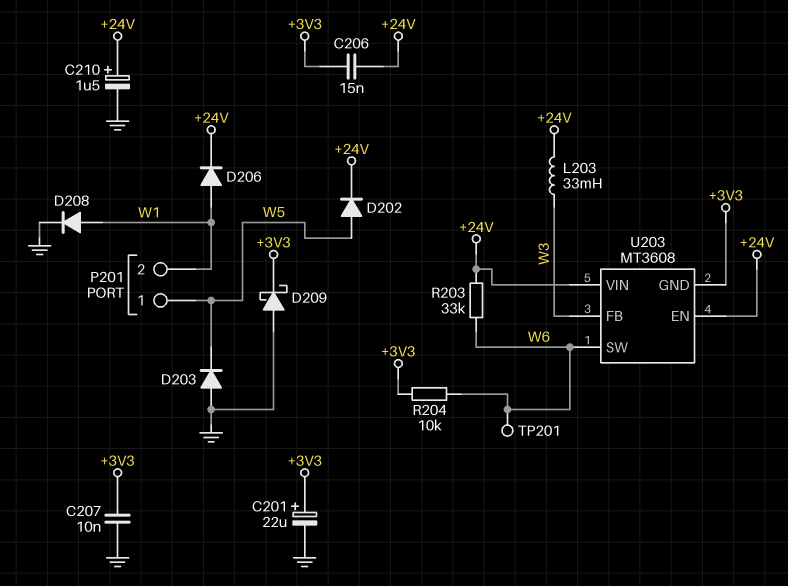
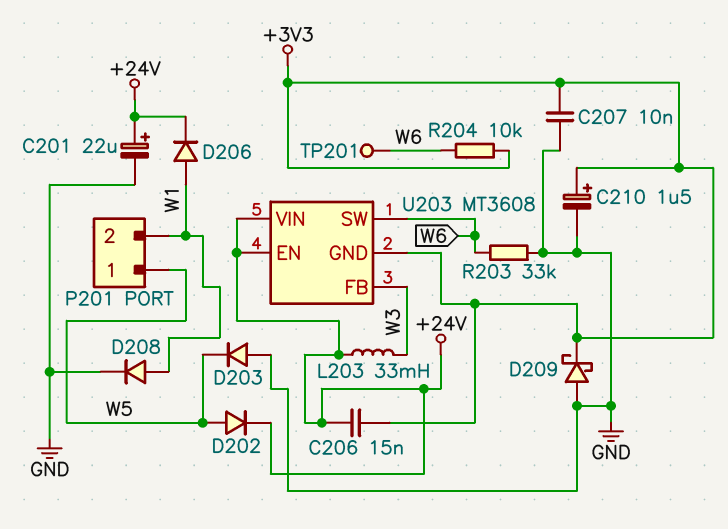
C201: 22uF (plus +3V3, minus GND) -> 22uF (plus +24V, minus GND)
C210: 1.5uF (plus +24V, minus GND) -> 1.5uF (plus +3V3, minus GND)
R203: 33k (+24V, W6) -> 33k (GND, W6)

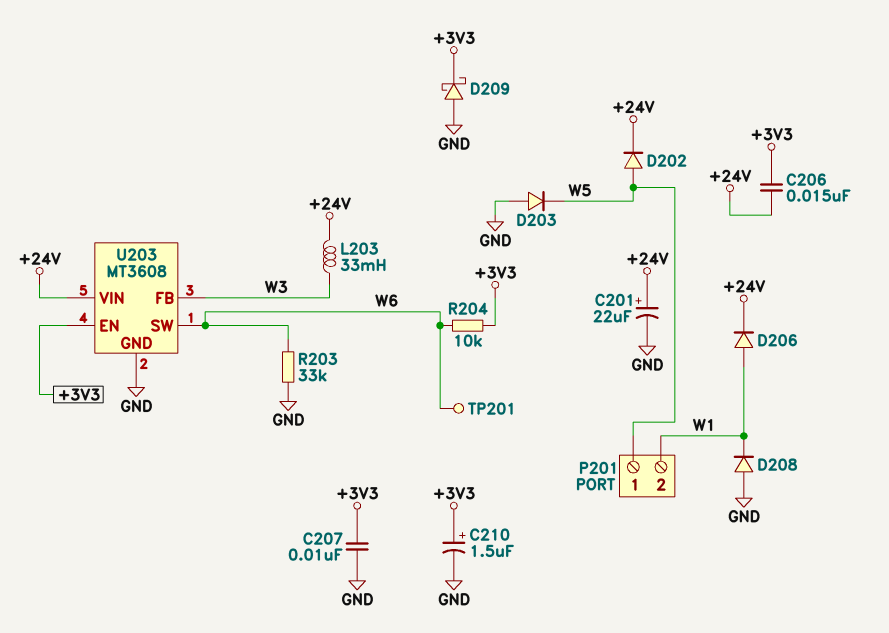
D208: diode (A W1, K GND) -> diode (A GND, K W1)
U203 pin EN: +24V -> +3V3
U203 pin GND: +3V3 -> GND

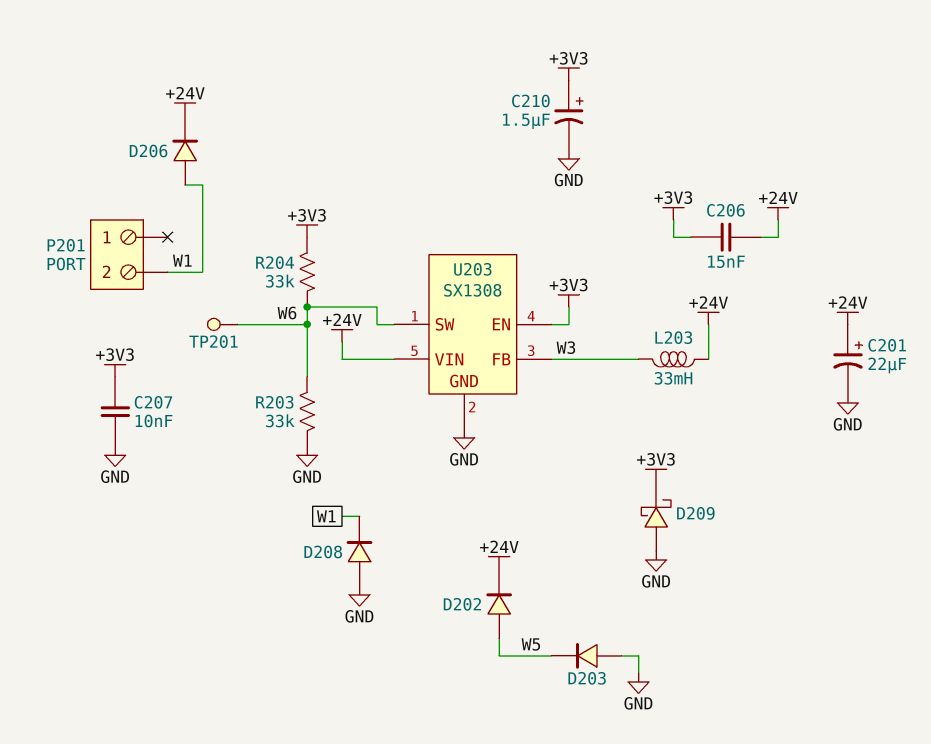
P201 pin 1: W5 -> none
R204: 10k (+3V3, W6) -> 33k (+3V3, W6)
U203: MT3608 -> SX1308

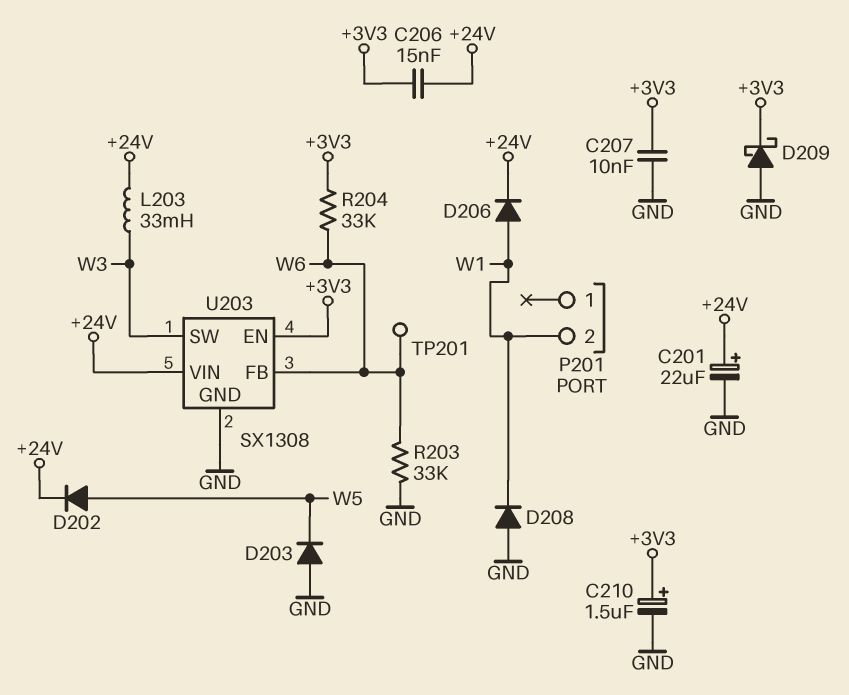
U203 pin FB: W3 -> W6
U203 pin SW: W6 -> W3

